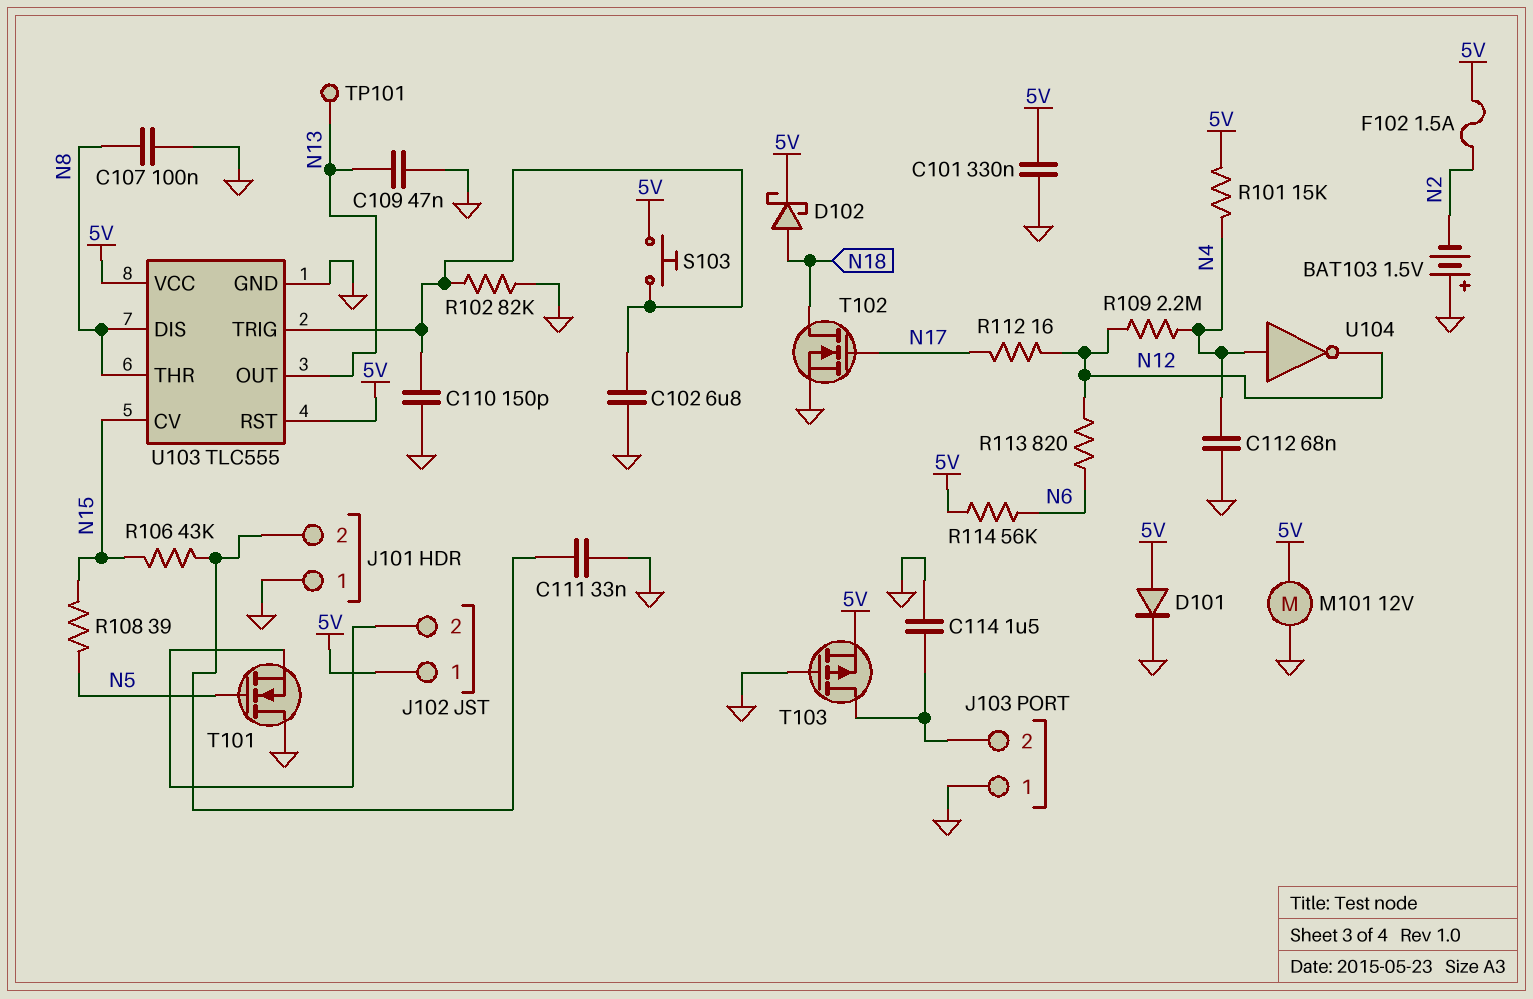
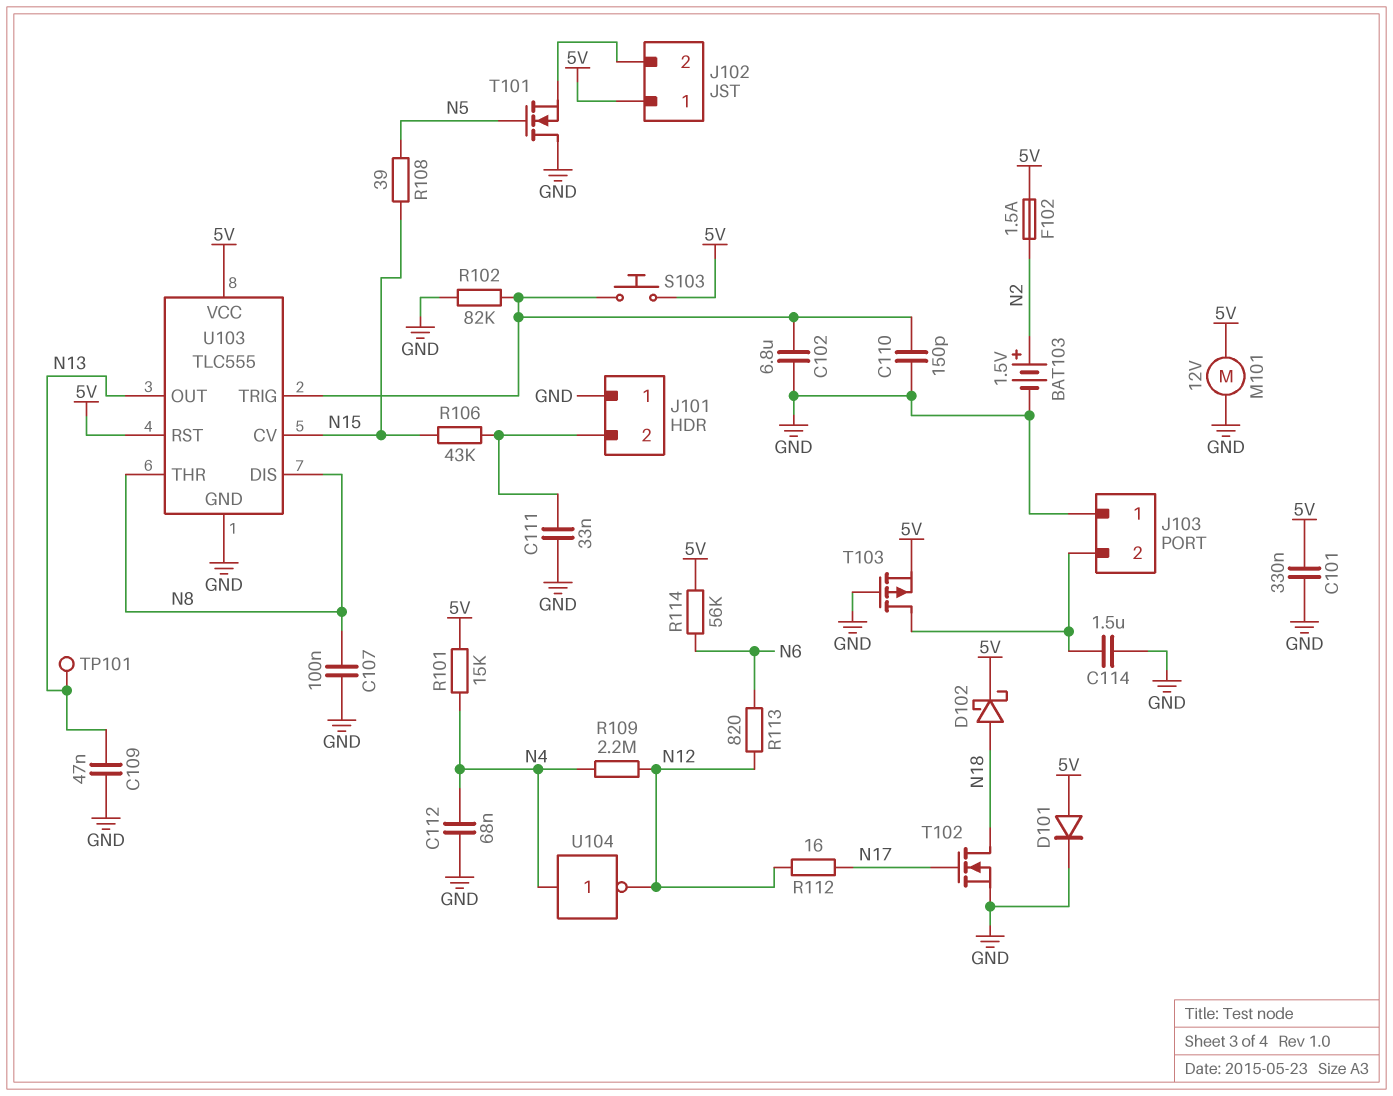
BAT103: 1.5V (plus GND, minus N2) -> 1.5V (plus N2, minus GND)

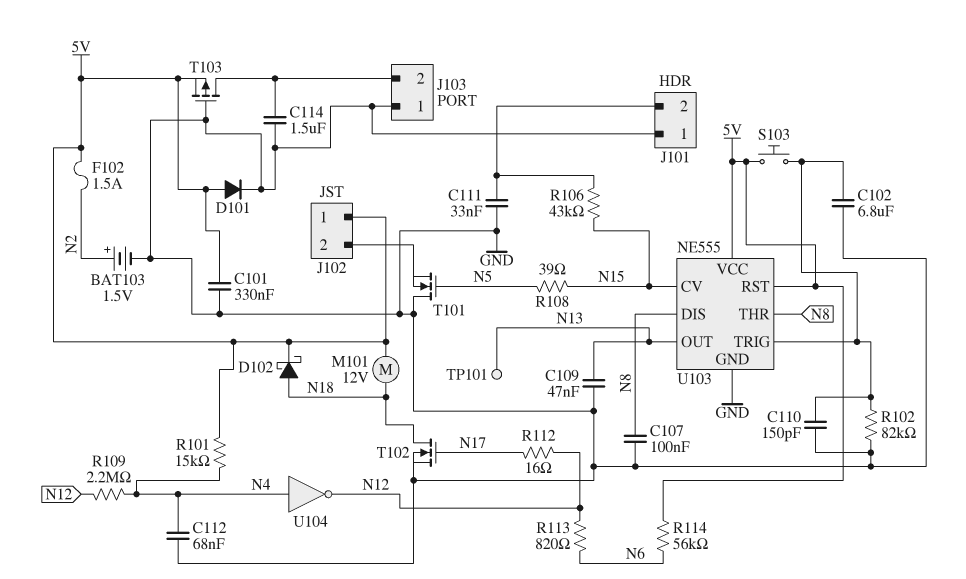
M101: motor 12V (5V, GND) -> motor 12V (5V, N18)
U103: TLC555 -> NE555

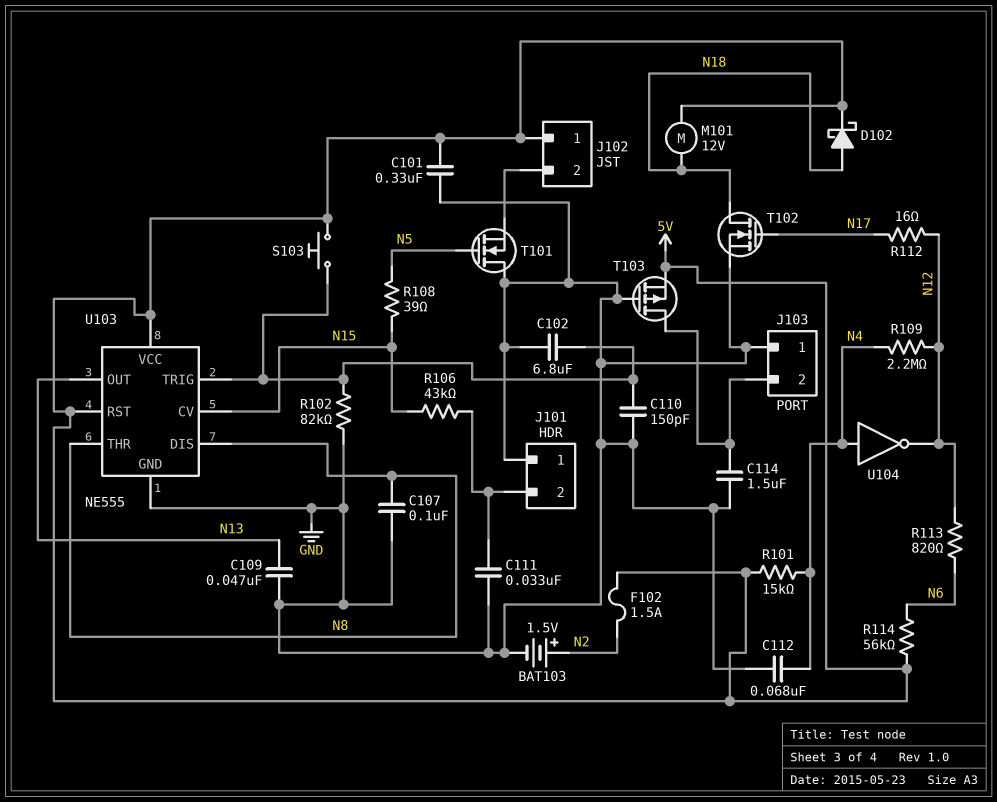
D101: diode (A 5V, K GND) -> none
TP101: test point (N13) -> none

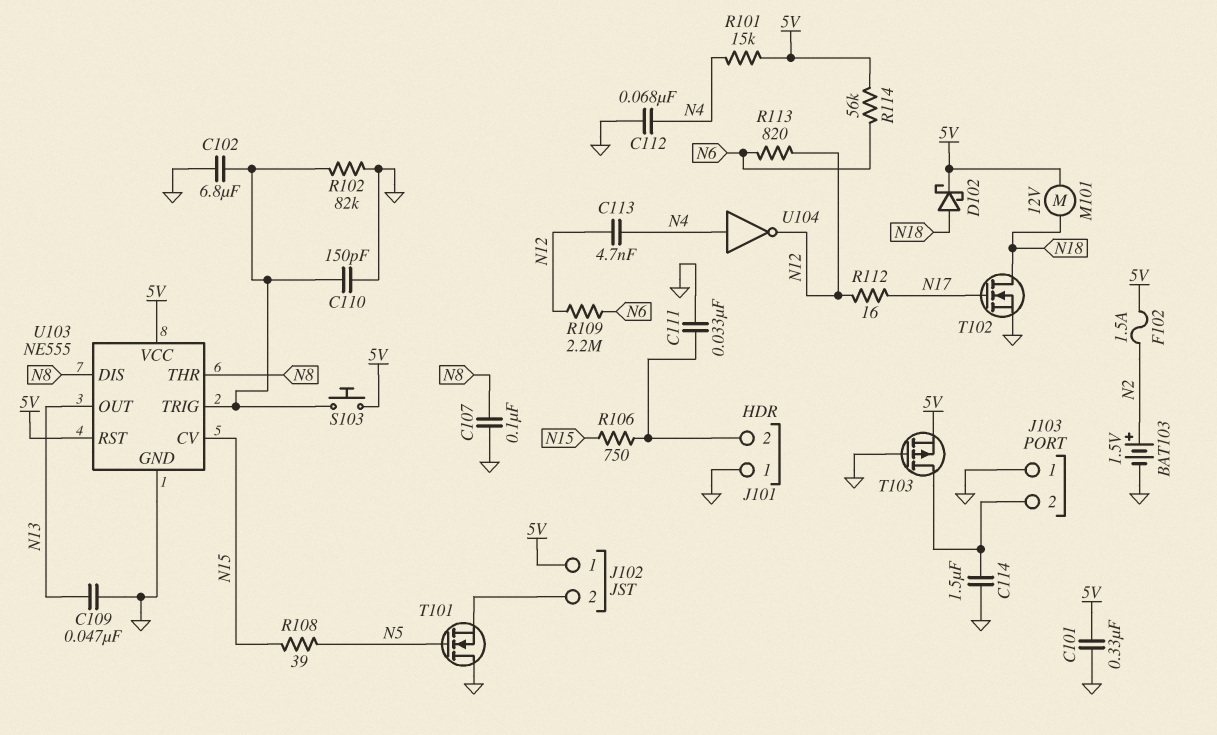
C113: none -> 4.7nF (N4, N12)
R106: 43k (J101/2, N15) -> 750 (J101/2, N15)
R109: 2.2M (N4, N12) -> 2.2M (N6, N12)

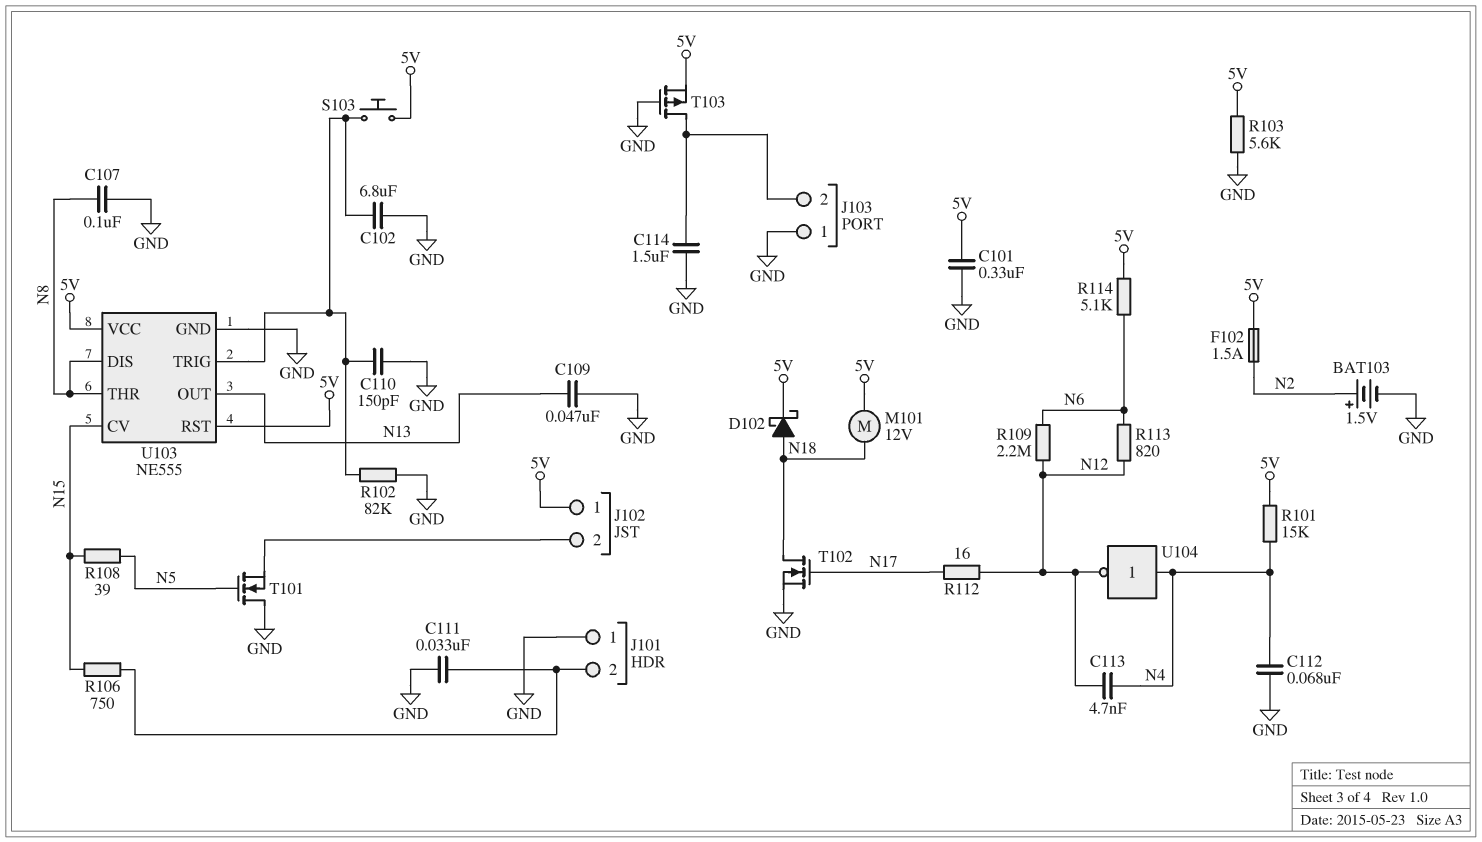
R103: none -> 5.6k (5V, GND)
R114: 56k (5V, N6) -> 5.1k (5V, N6)

